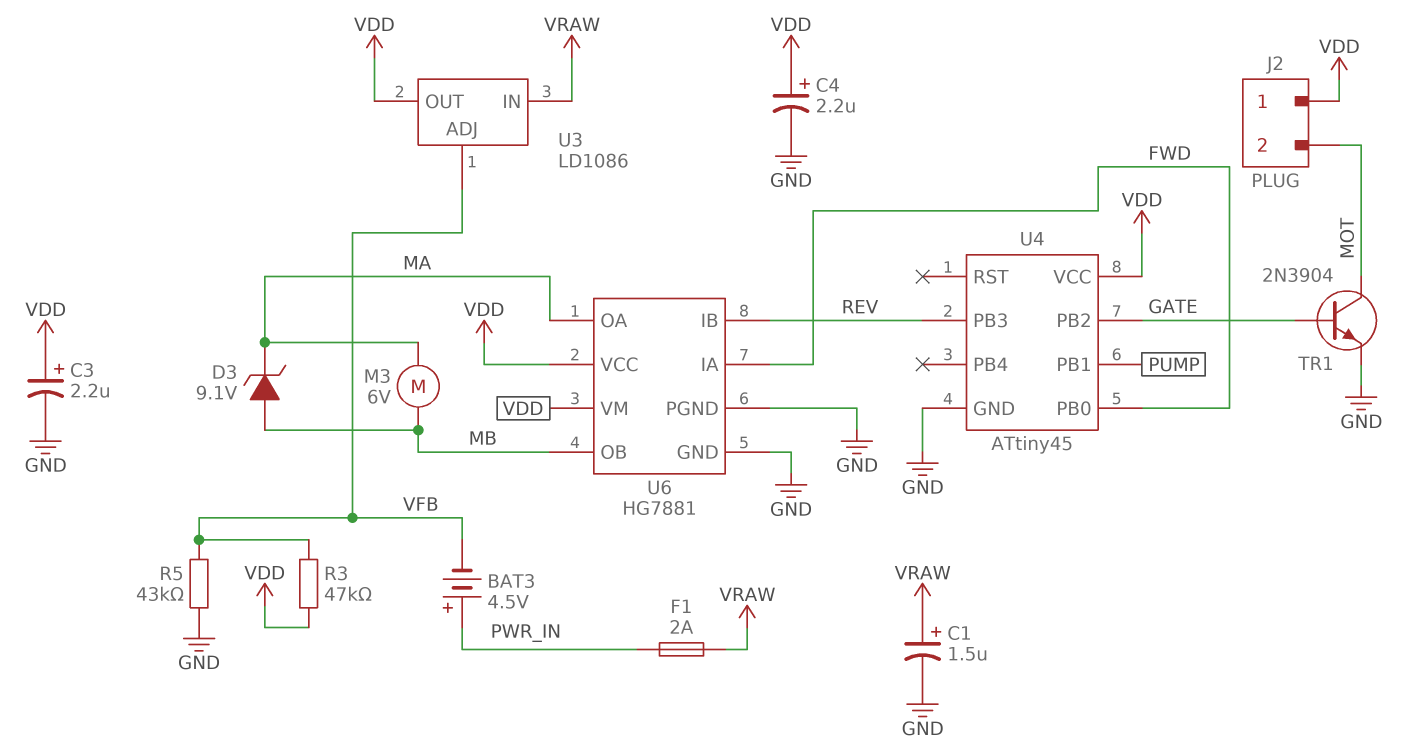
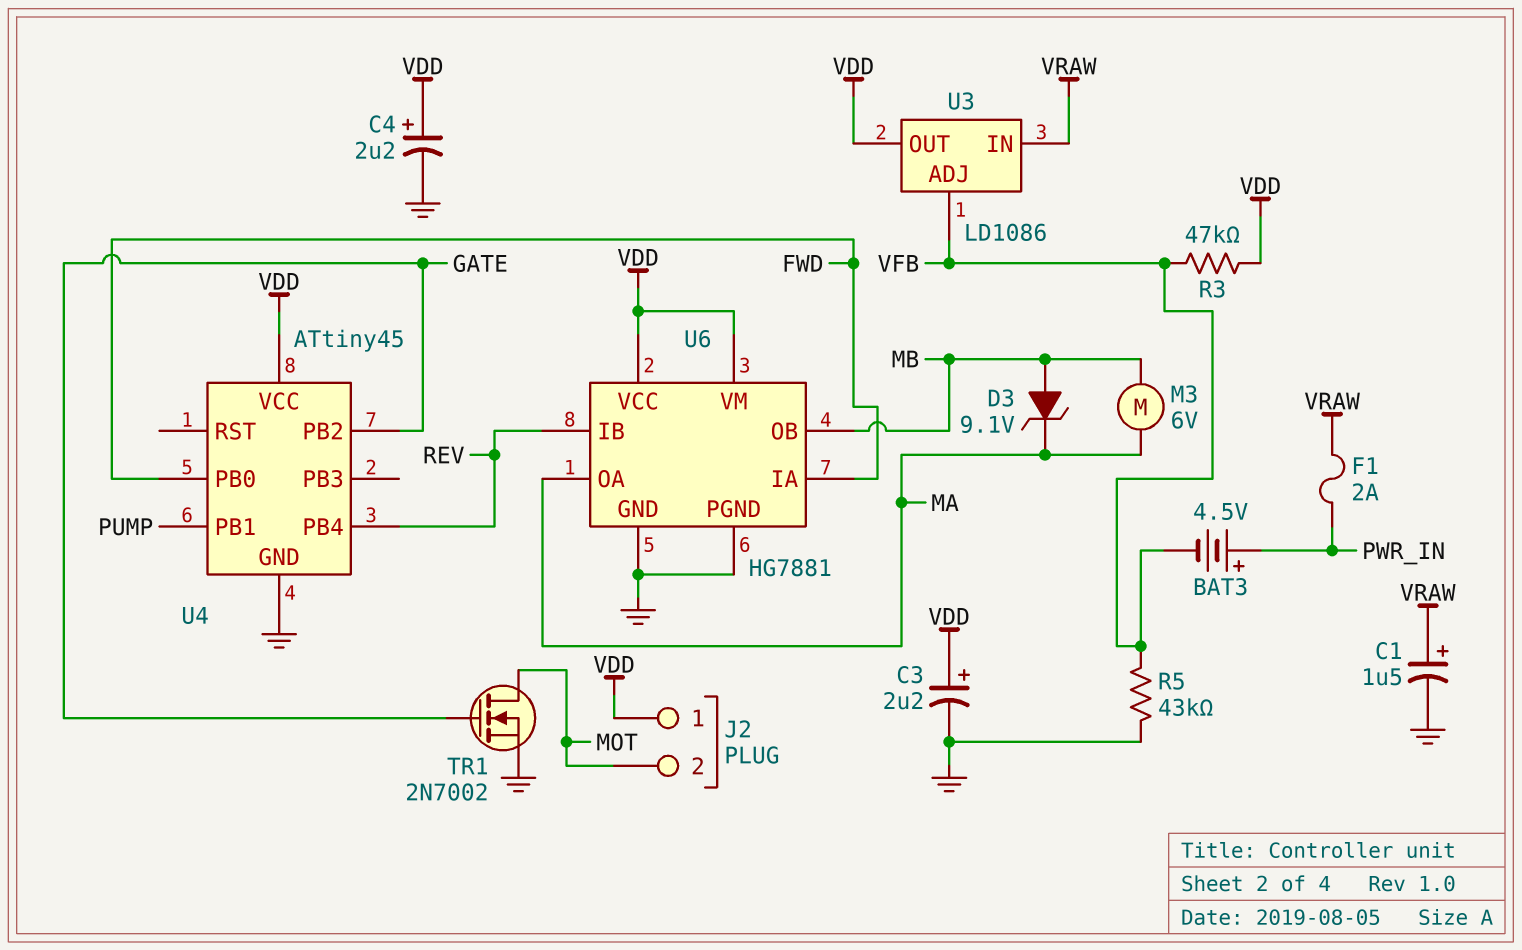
TR1: NPN 2N3904 (B GATE, C MOT, E GND) -> NMOS 2N7002 (G GATE, D MOT, S GND)
U4 pin PB3: REV -> none
U4 pin PB4: none -> REV

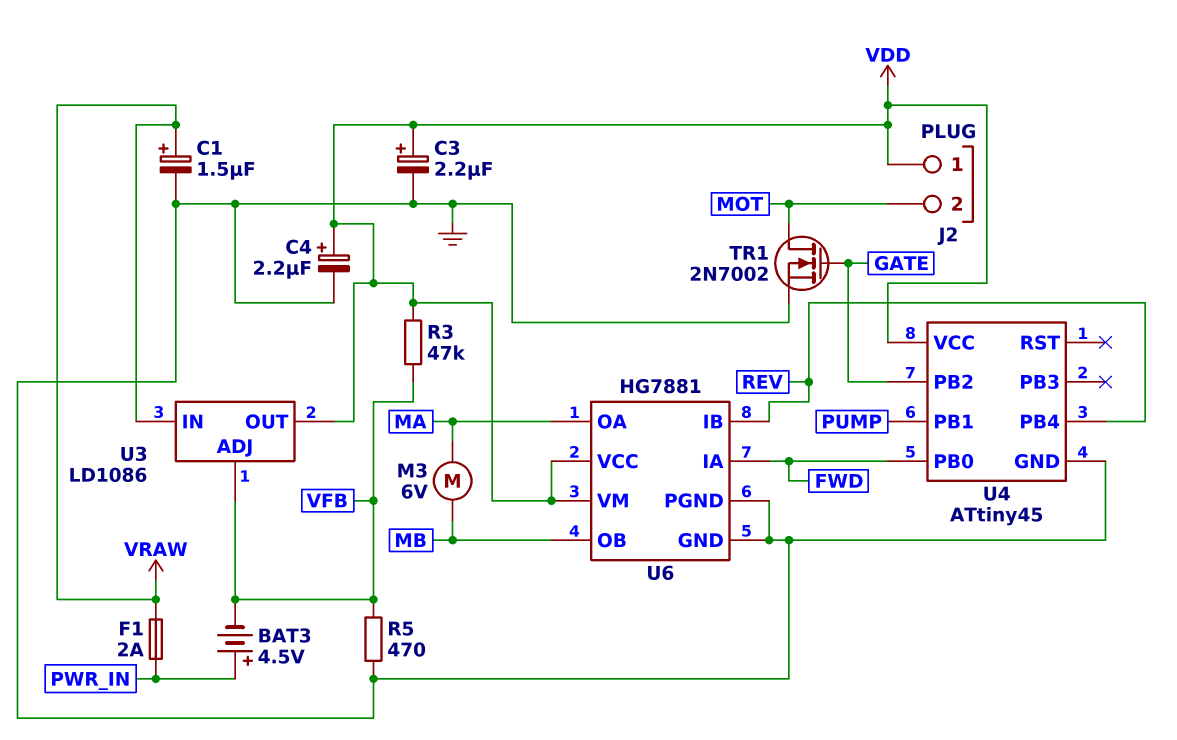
D3: zener 9.1V (A MB, K MA) -> none
R5: 43k (GND, VFB) -> 470 (GND, VFB)

